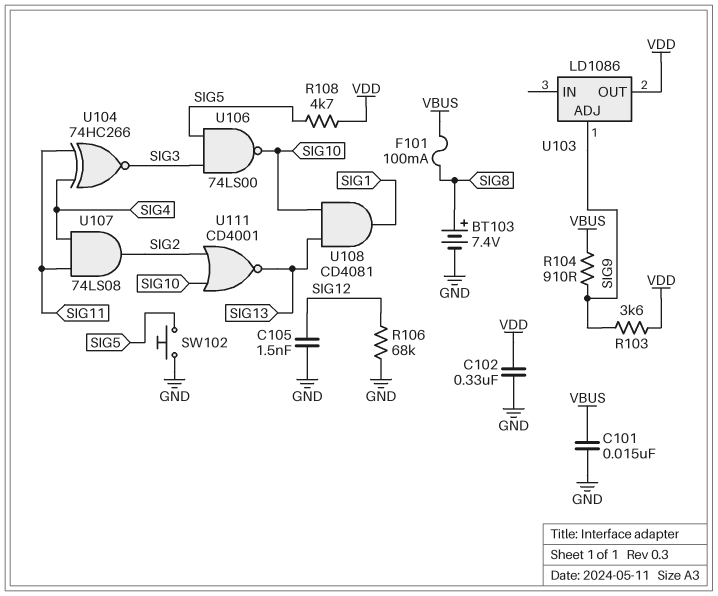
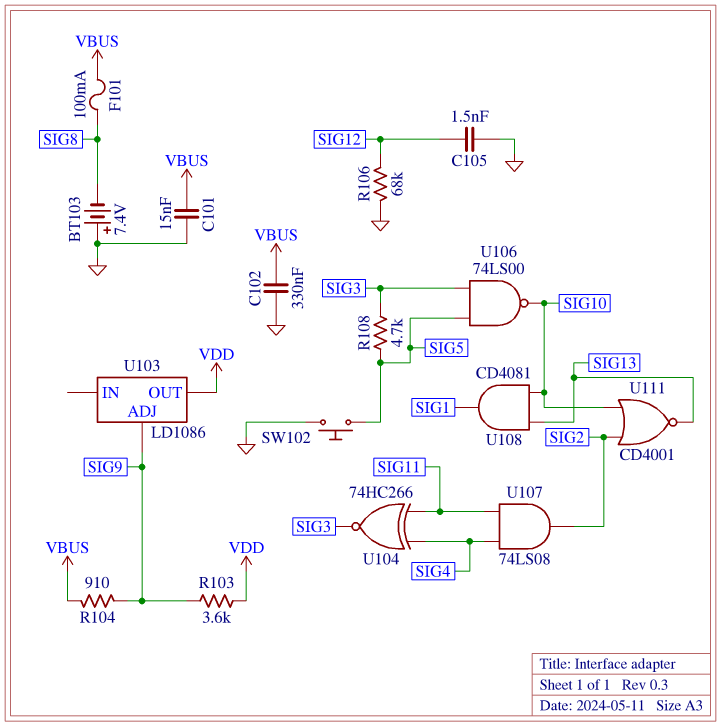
BT103: 7.4V (plus SIG8, minus GND) -> 7.4V (plus GND, minus SIG8)
C102: 330nF (GND, VDD) -> 330nF (GND, VBUS)
R108: 4.7k (SIG5, VDD) -> 4.7k (SIG3, SIG5)

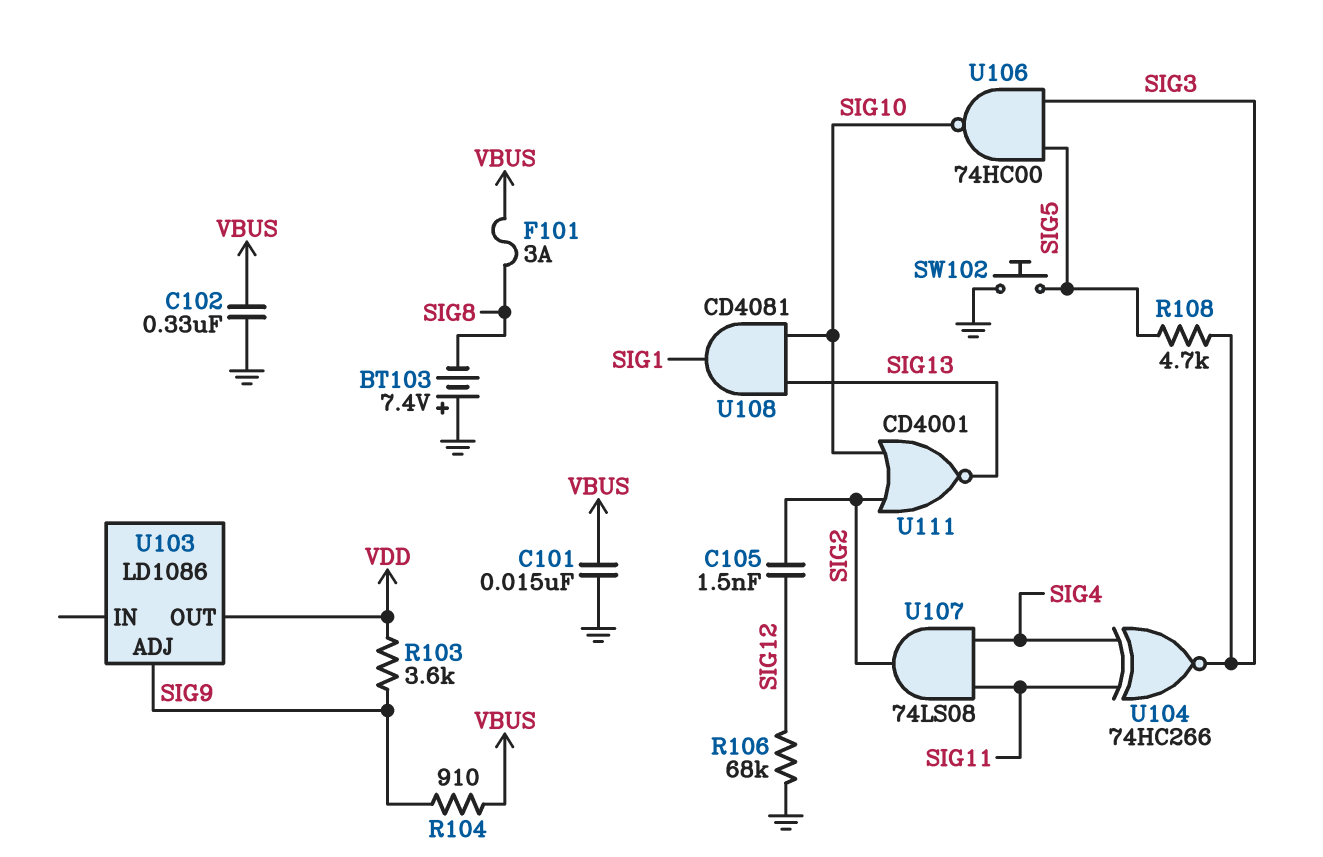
C105: 1.5nF (GND, SIG12) -> 1.5nF (SIG2, SIG12)
F101: 100mA (SIG8, VBUS) -> 3A (SIG8, VBUS)
U106: NAND 74LS00 (in SIG3, in SIG5, out SIG10) -> NAND 74HC00 (in SIG3, in SIG5, out SIG10)

